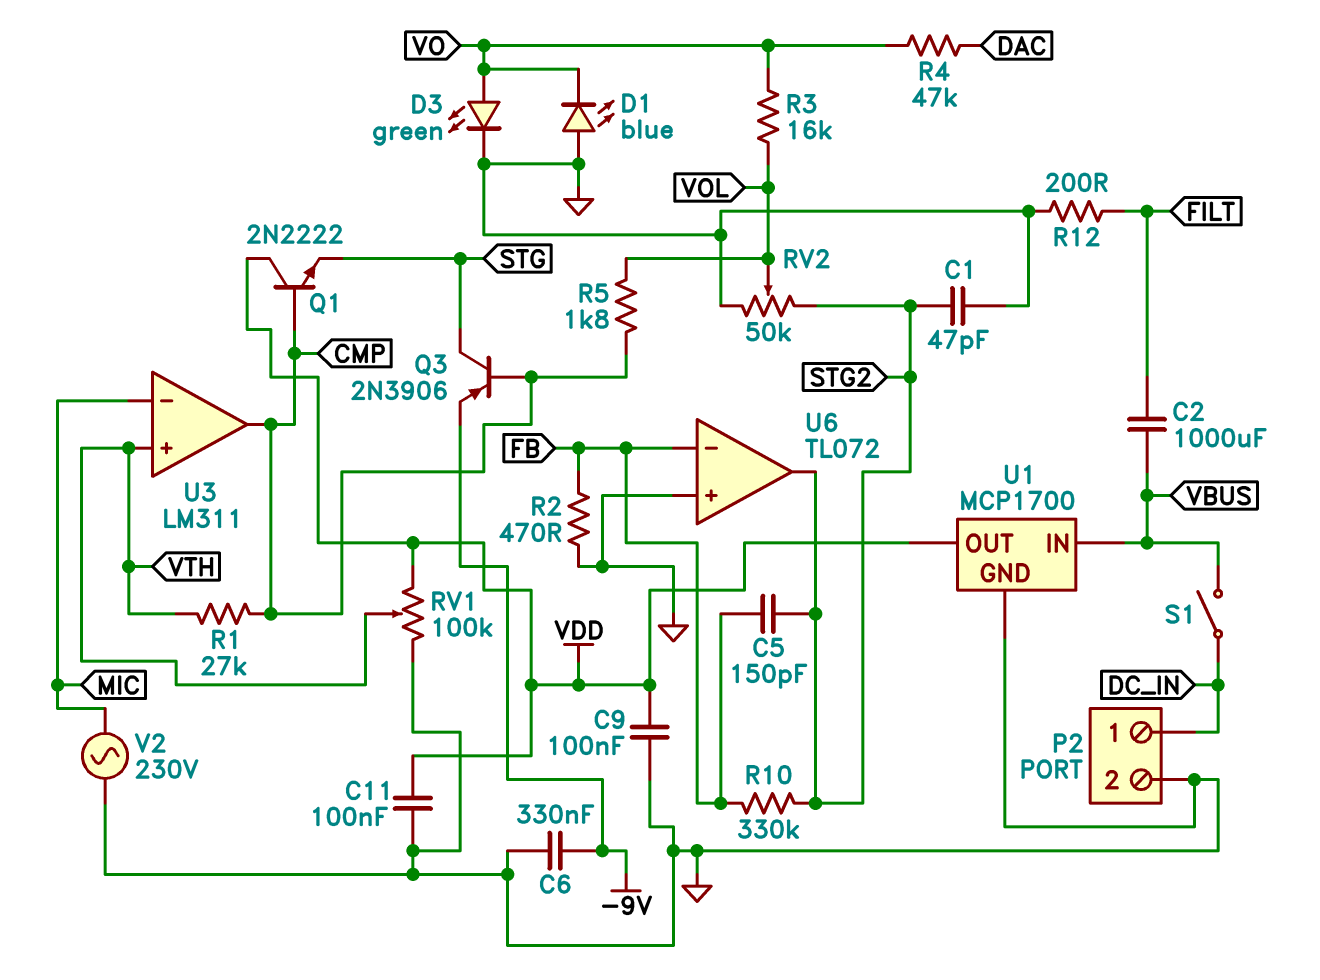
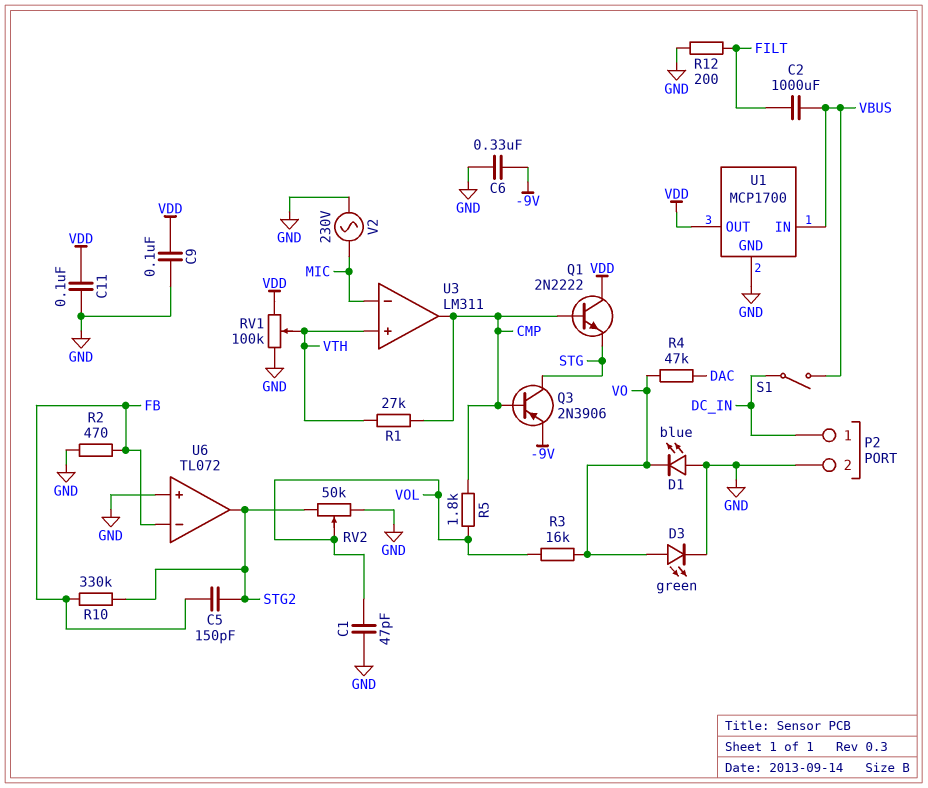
C1: 47pF (GND, STG2) -> 47pF (GND, VOL)

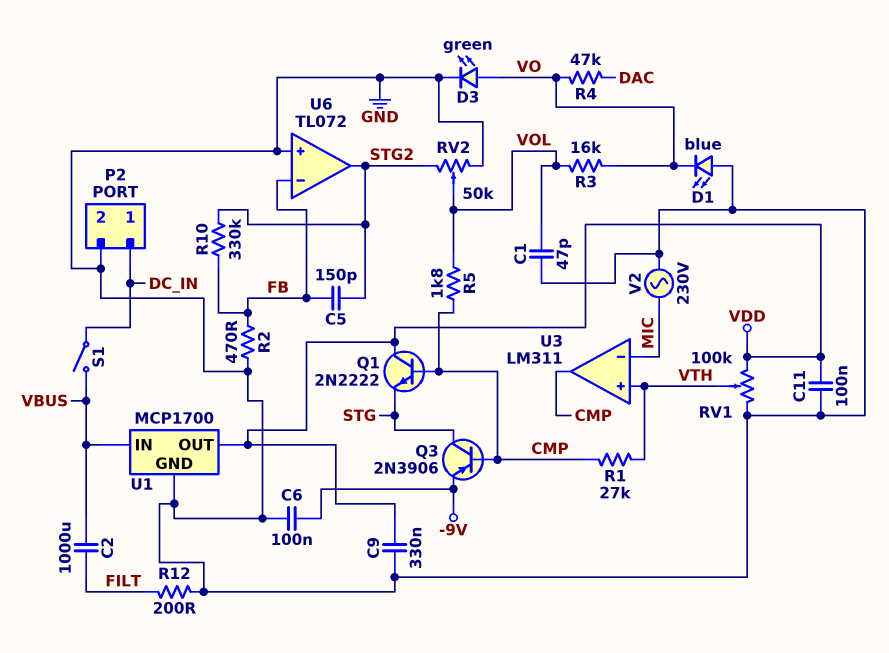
C6: 330nF (-9V, GND) -> 100nF (-9V, GND)
C9: 100nF (GND, VDD) -> 330nF (GND, VDD)

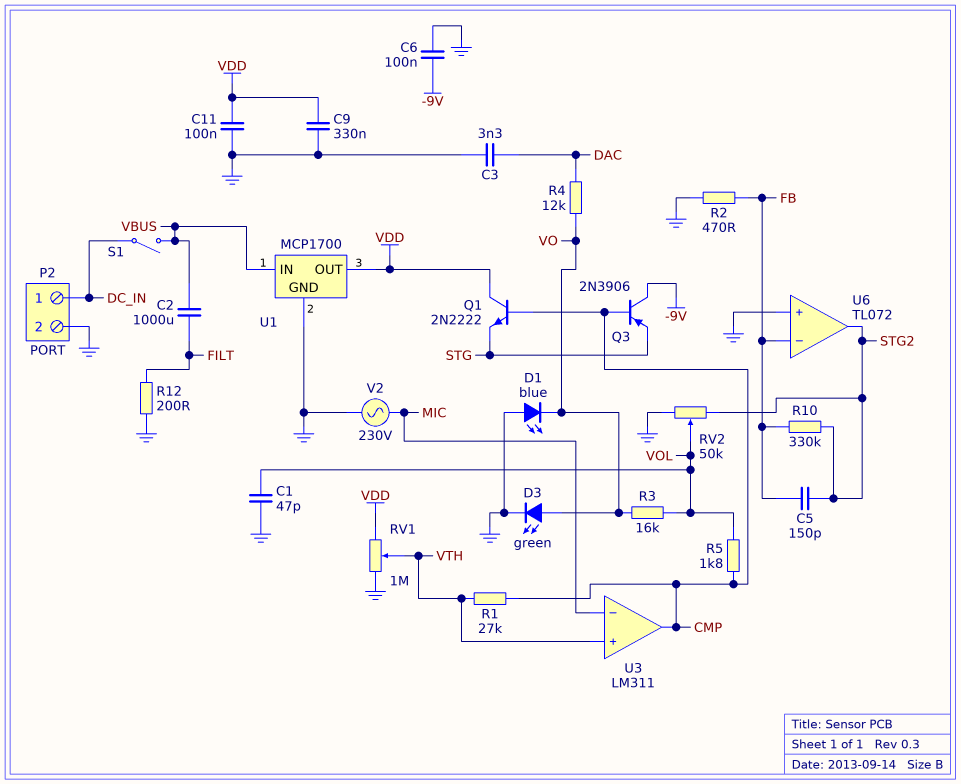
C3: none -> 3.3nF (DAC, GND)
Q3: PNP 2N3906 (B CMP, C STG, E -9V) -> PNP 2N3906 (B CMP, C -9V, E STG)
R4: 47k (DAC, VO) -> 12k (DAC, VO)
RV1: 100k (GND, VDD, wiper VTH) -> 1M (GND, VDD, wiper VTH)

